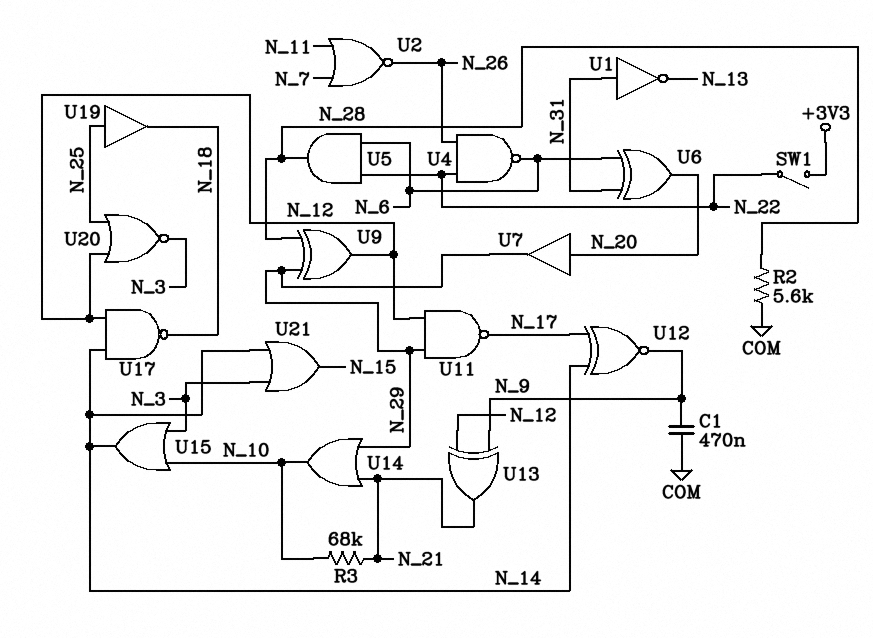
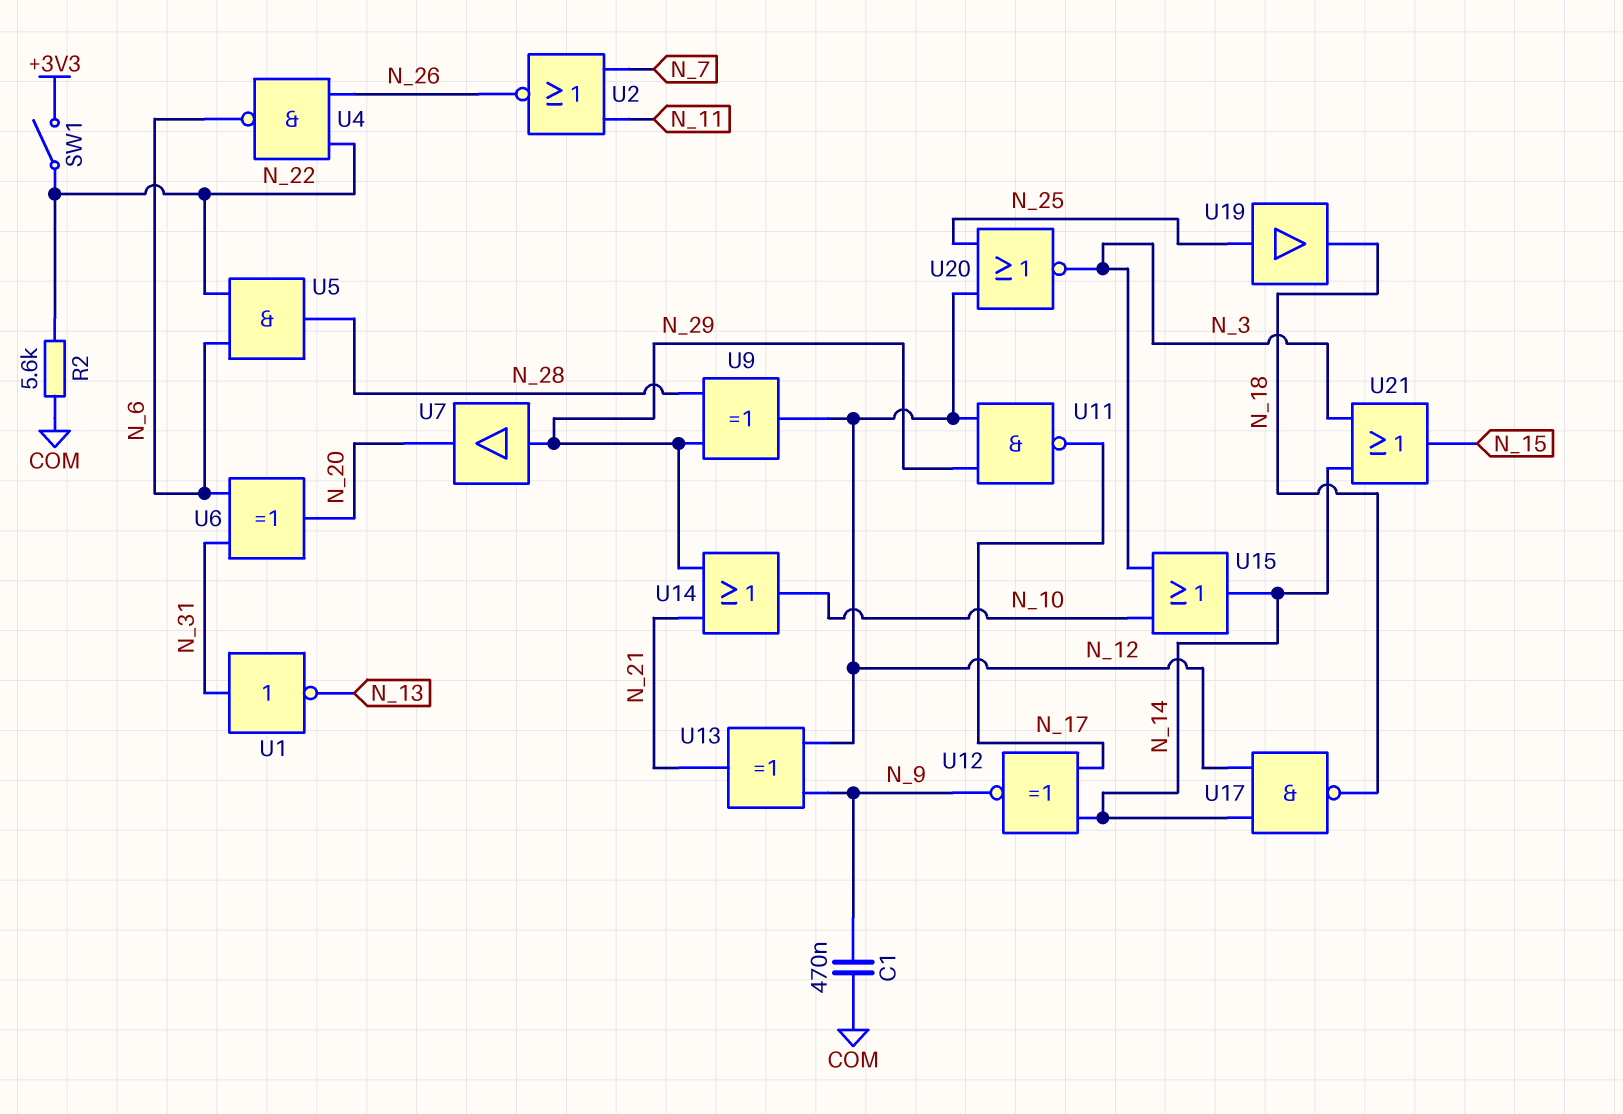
R2: 5.6k (COM, N_28) -> 5.6k (COM, N_22)
R3: 68k (N_10, N_21) -> none
U7: buffer (in N_20, out N_29) -> buffer (in N_29, out N_20)

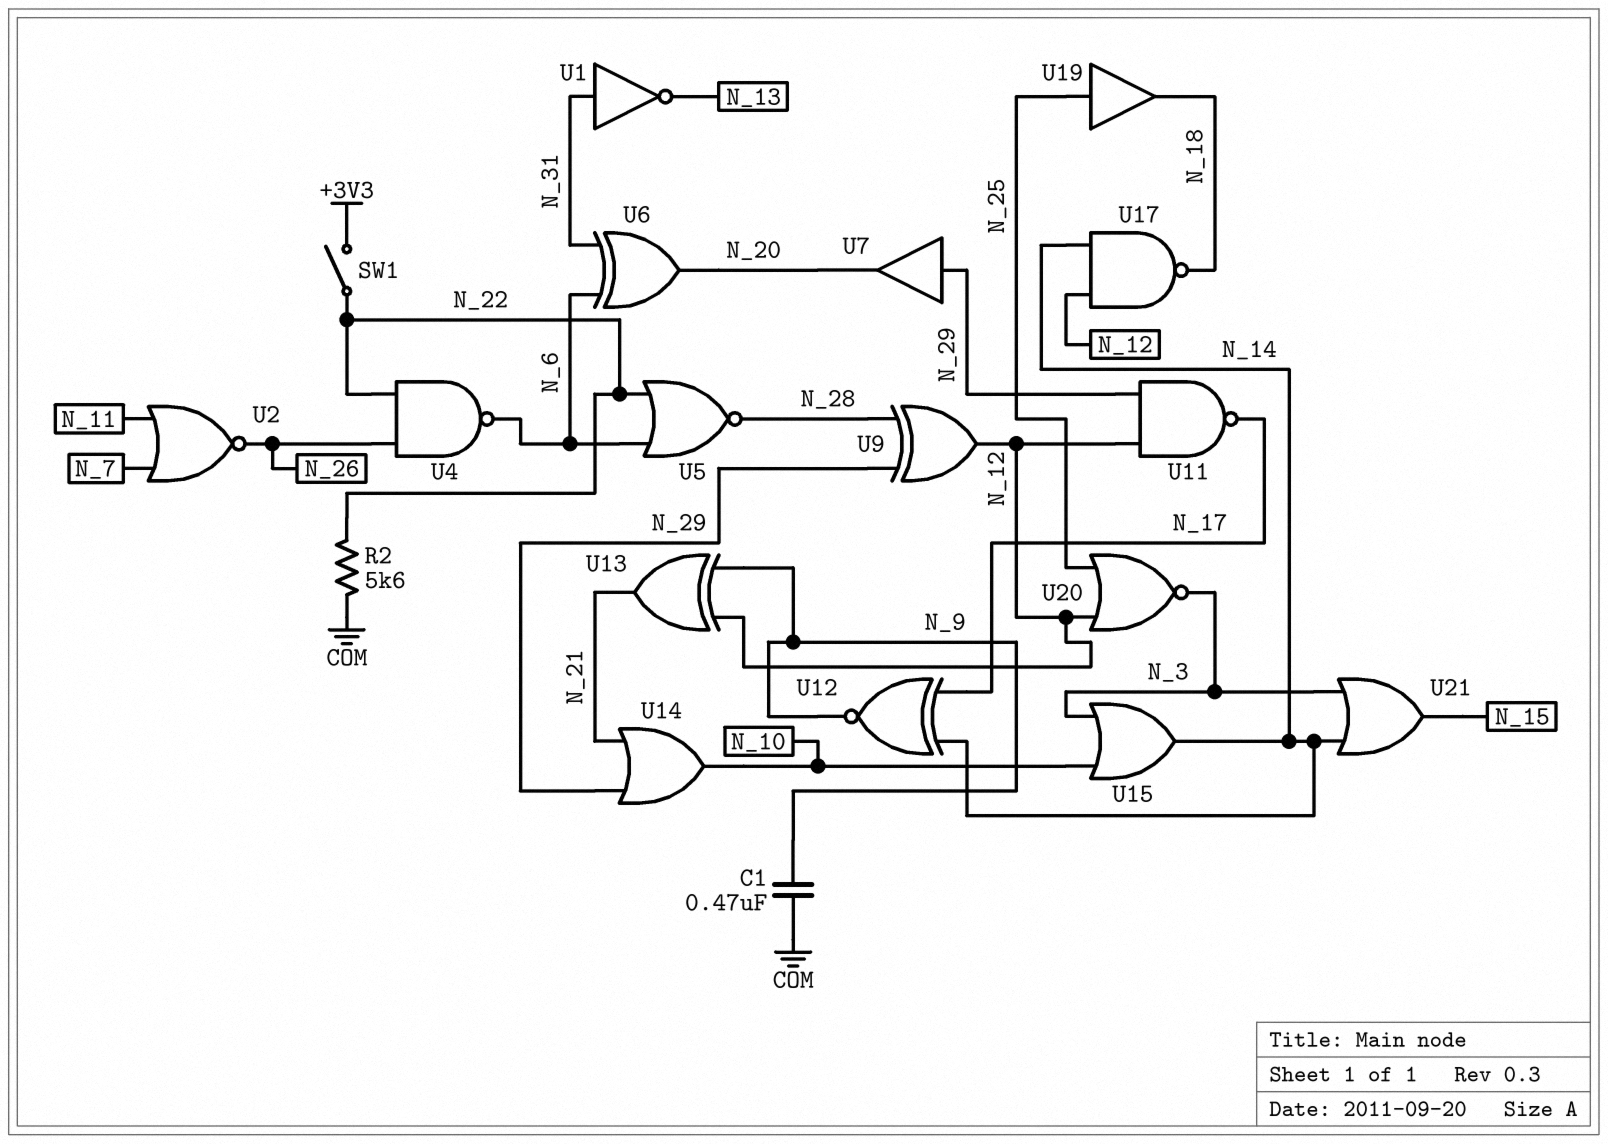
U5: AND (in N_6, in N_22, out N_28) -> NOR (in N_6, in N_22, out N_28)

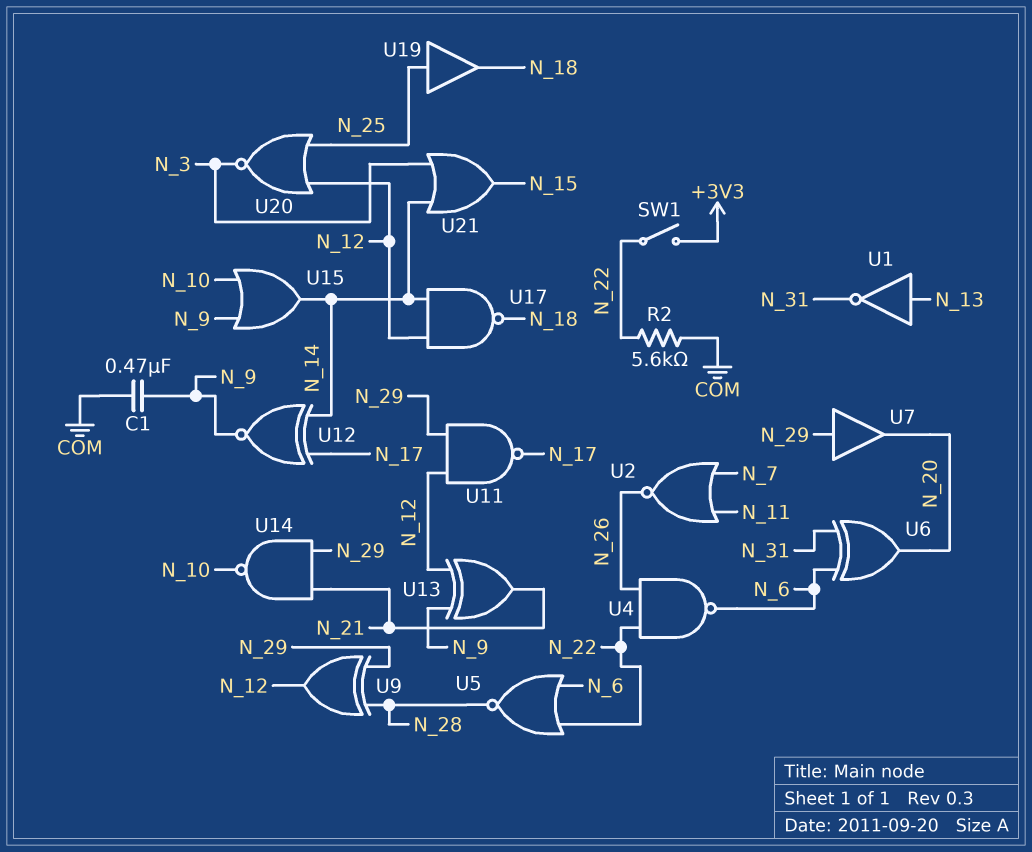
U1: NOT (in N_31, out N_13) -> NOT (in N_13, out N_31)
U14: OR (in N_21, in N_29, out N_10) -> NAND (in N_21, in N_29, out N_10)
U15: OR (in N_3, in N_10, out N_14) -> OR (in N_9, in N_10, out N_14)

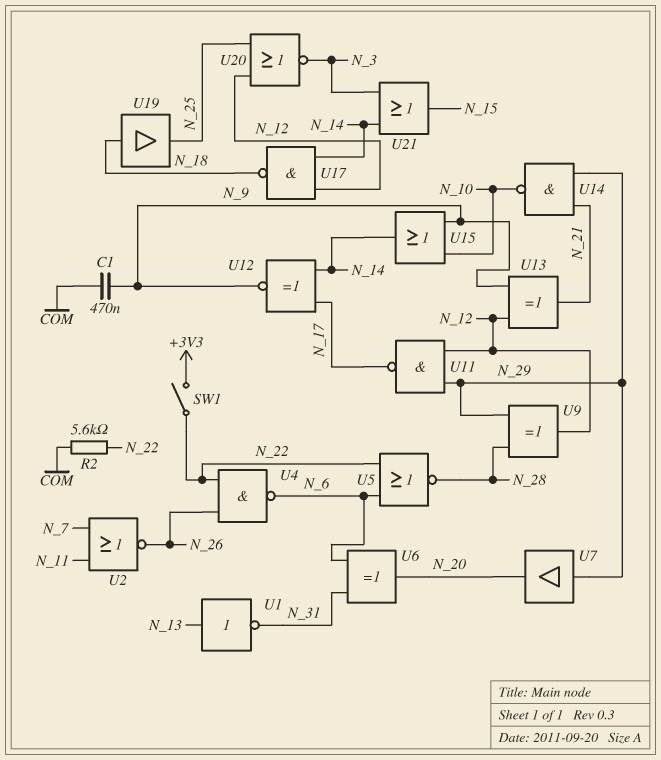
U19: buffer (in N_25, out N_18) -> buffer (in N_18, out N_25)

